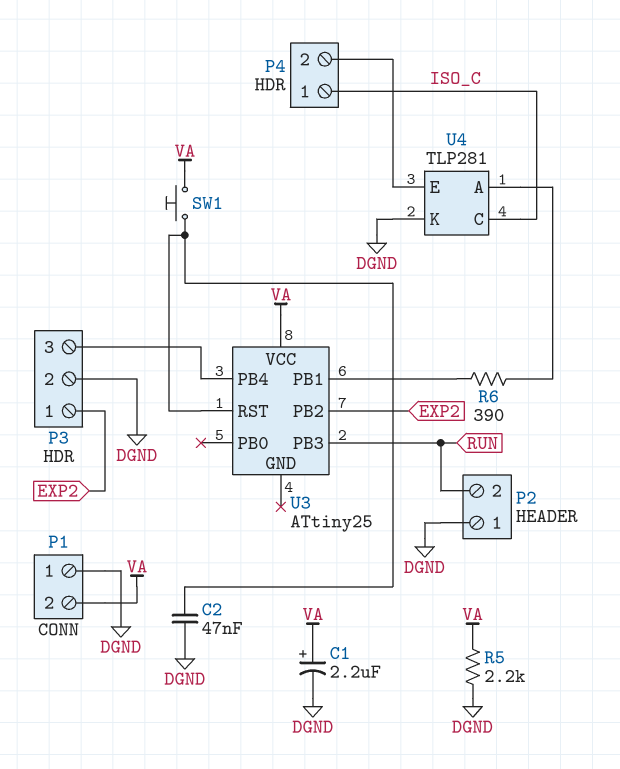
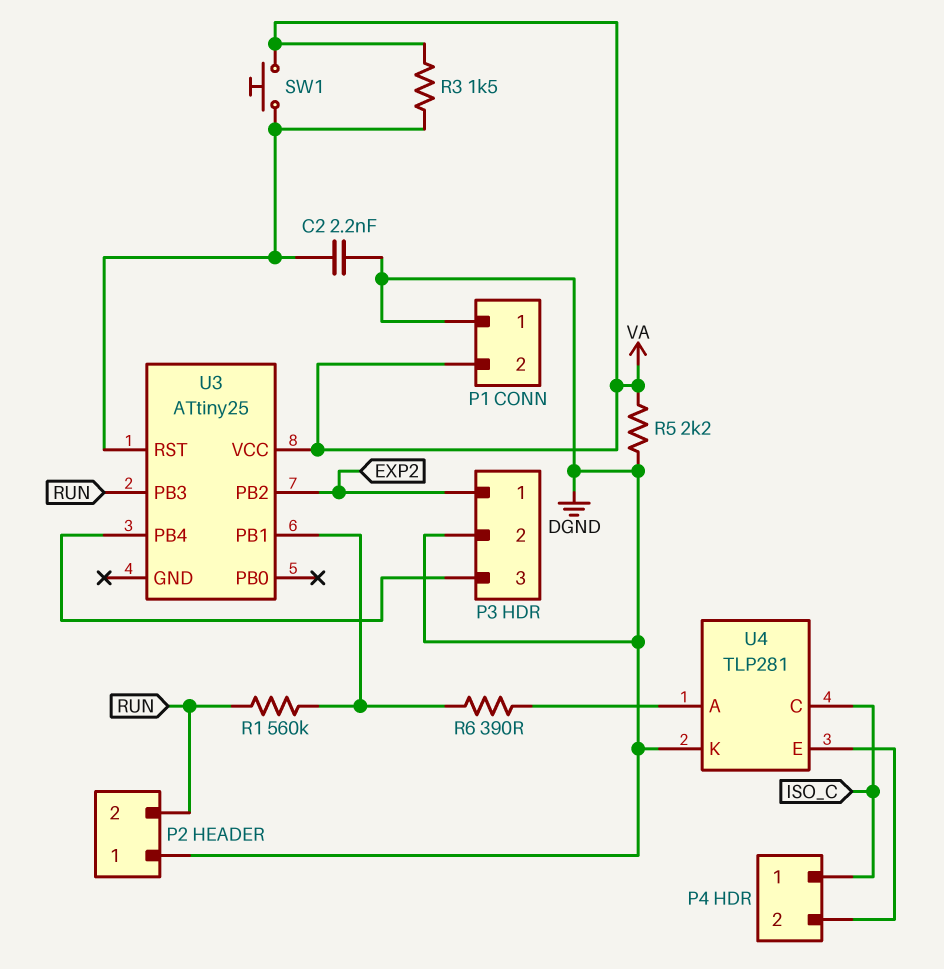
C1: 2.2uF (plus VA, minus DGND) -> none
C2: 47nF (DGND, U3/RST) -> 2.2nF (DGND, U3/RST)
R1: none -> 560k (RUN, U3/PB1)
R3: none -> 1.5k (U3/RST, VA)

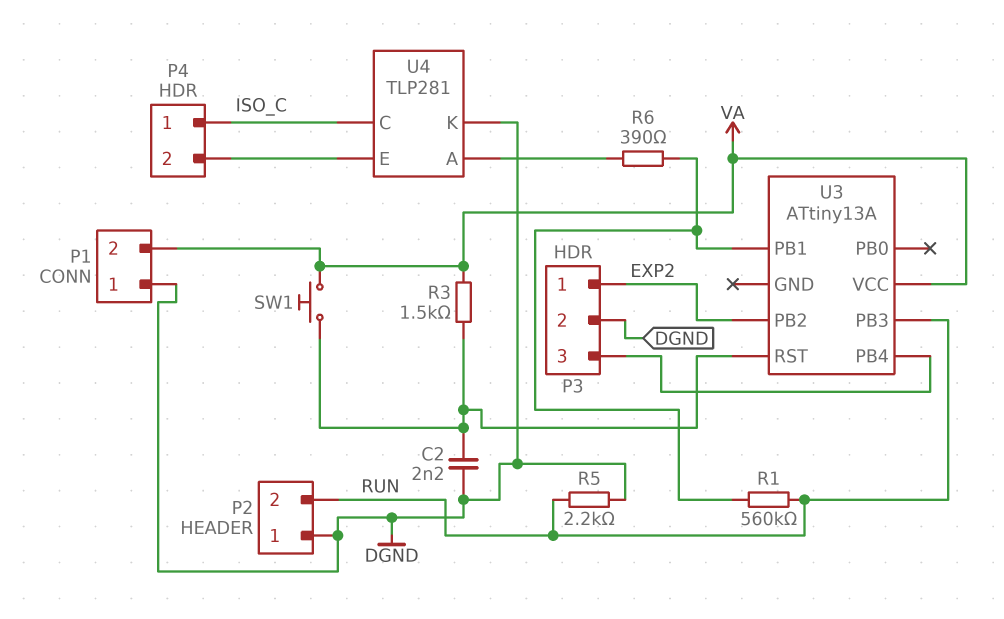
R5: 2.2k (DGND, VA) -> 2.2k (DGND, RUN)
U3: ATtiny25 -> ATtiny13A

